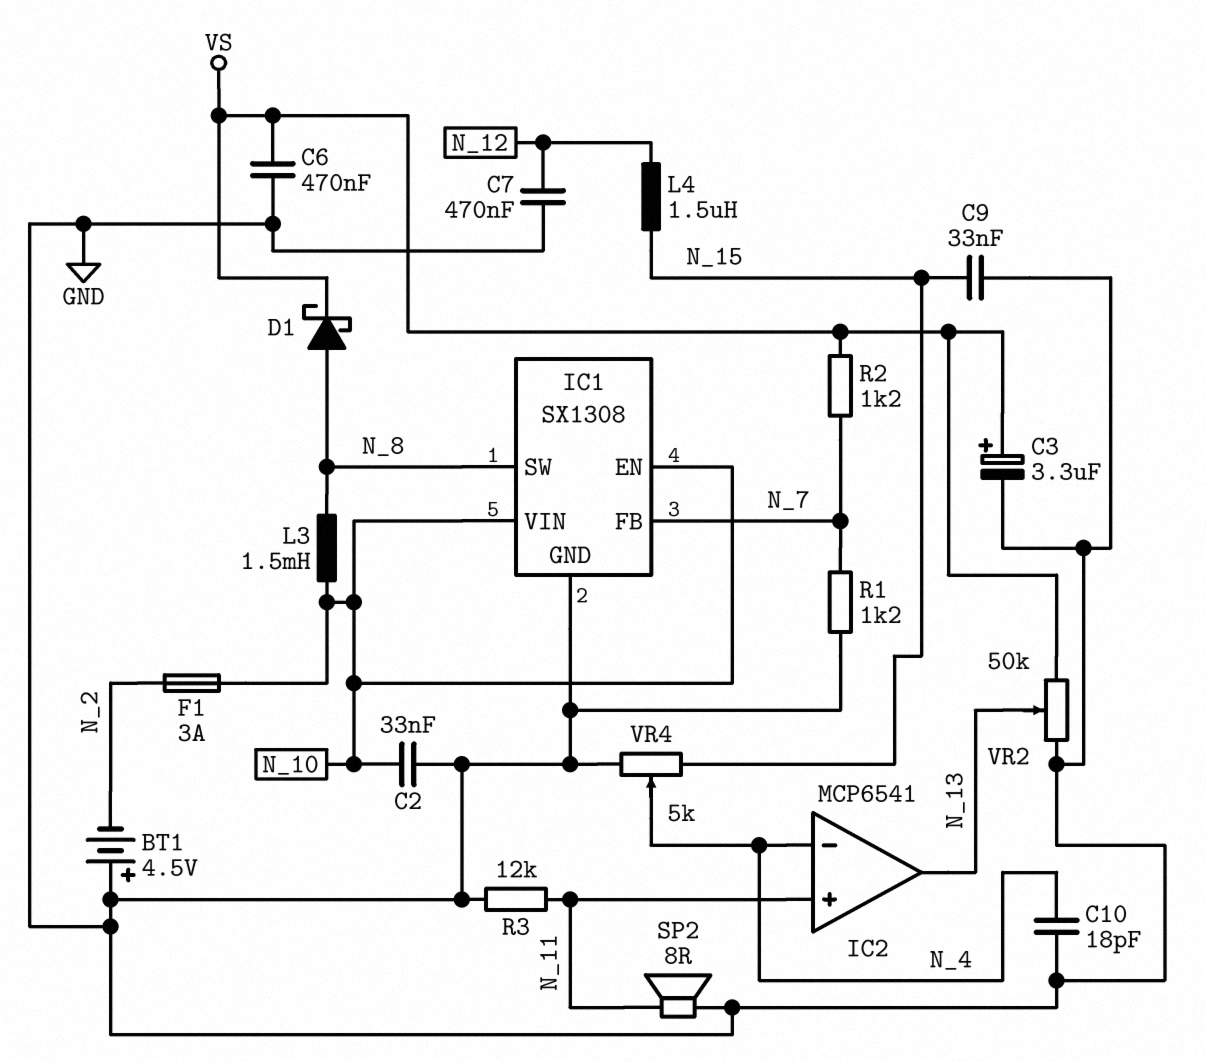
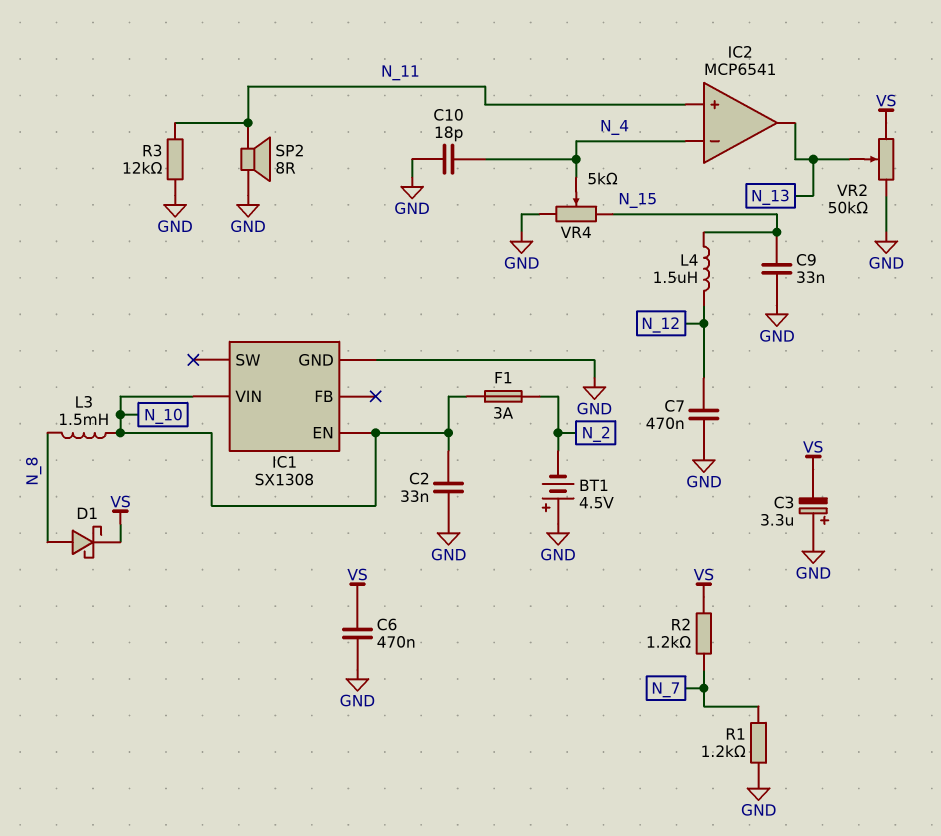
C3: 3.3uF (plus VS, minus GND) -> 3.3uF (plus GND, minus VS)
IC1 pin FB: N_7 -> none
IC1 pin SW: N_8 -> none

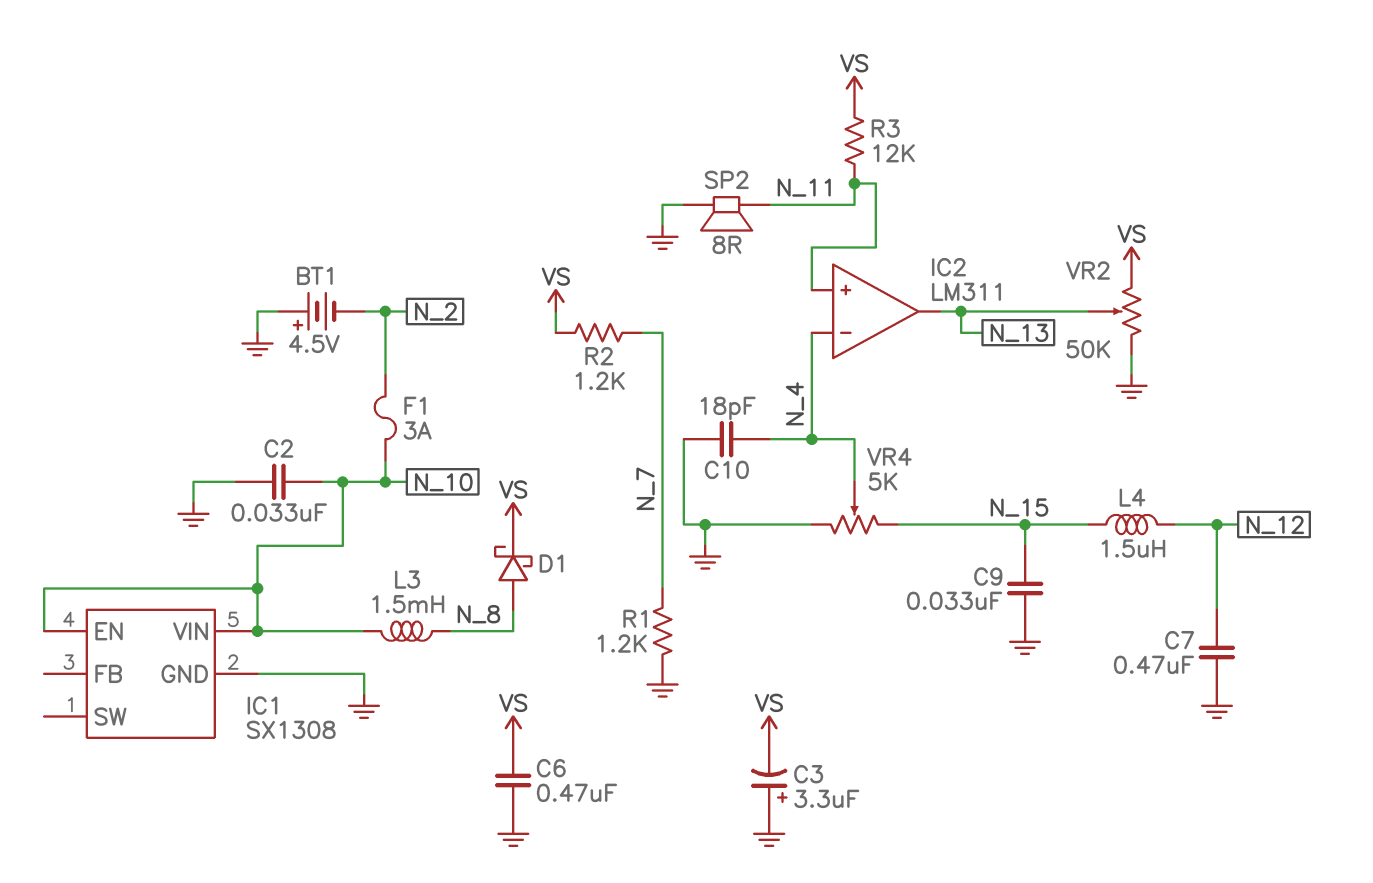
IC2: MCP6541 -> LM311
R3: 12k (GND, N_11) -> 12k (N_11, VS)

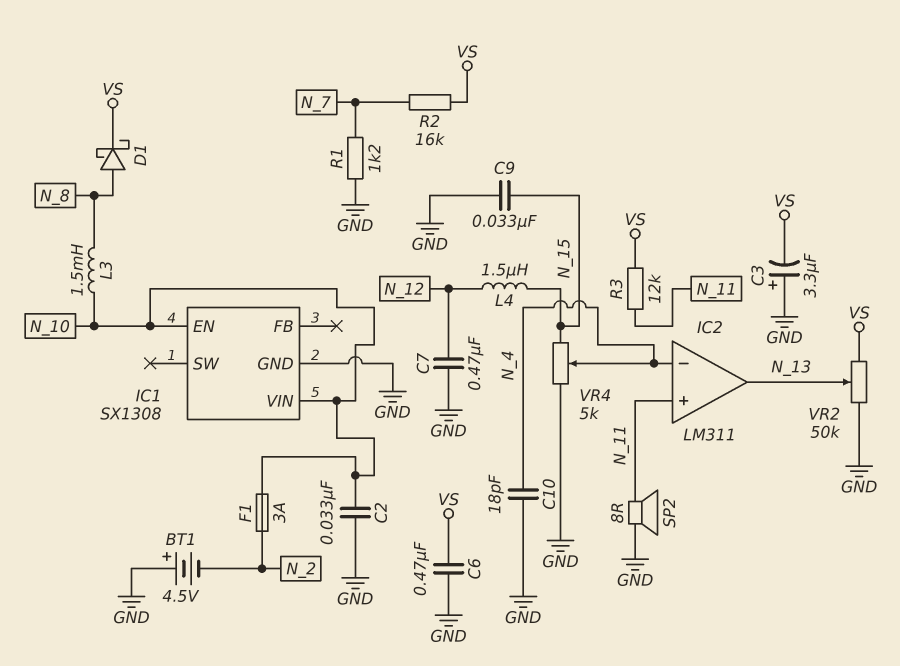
R2: 1.2k (N_7, VS) -> 16k (N_7, VS)

